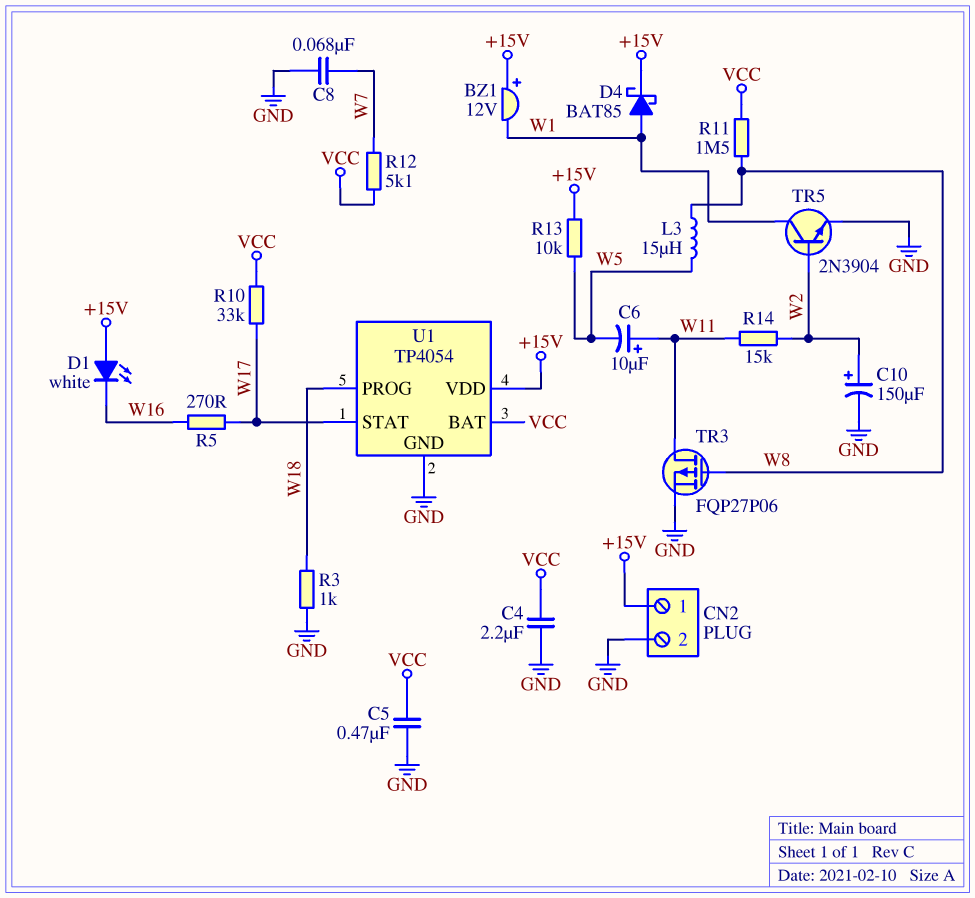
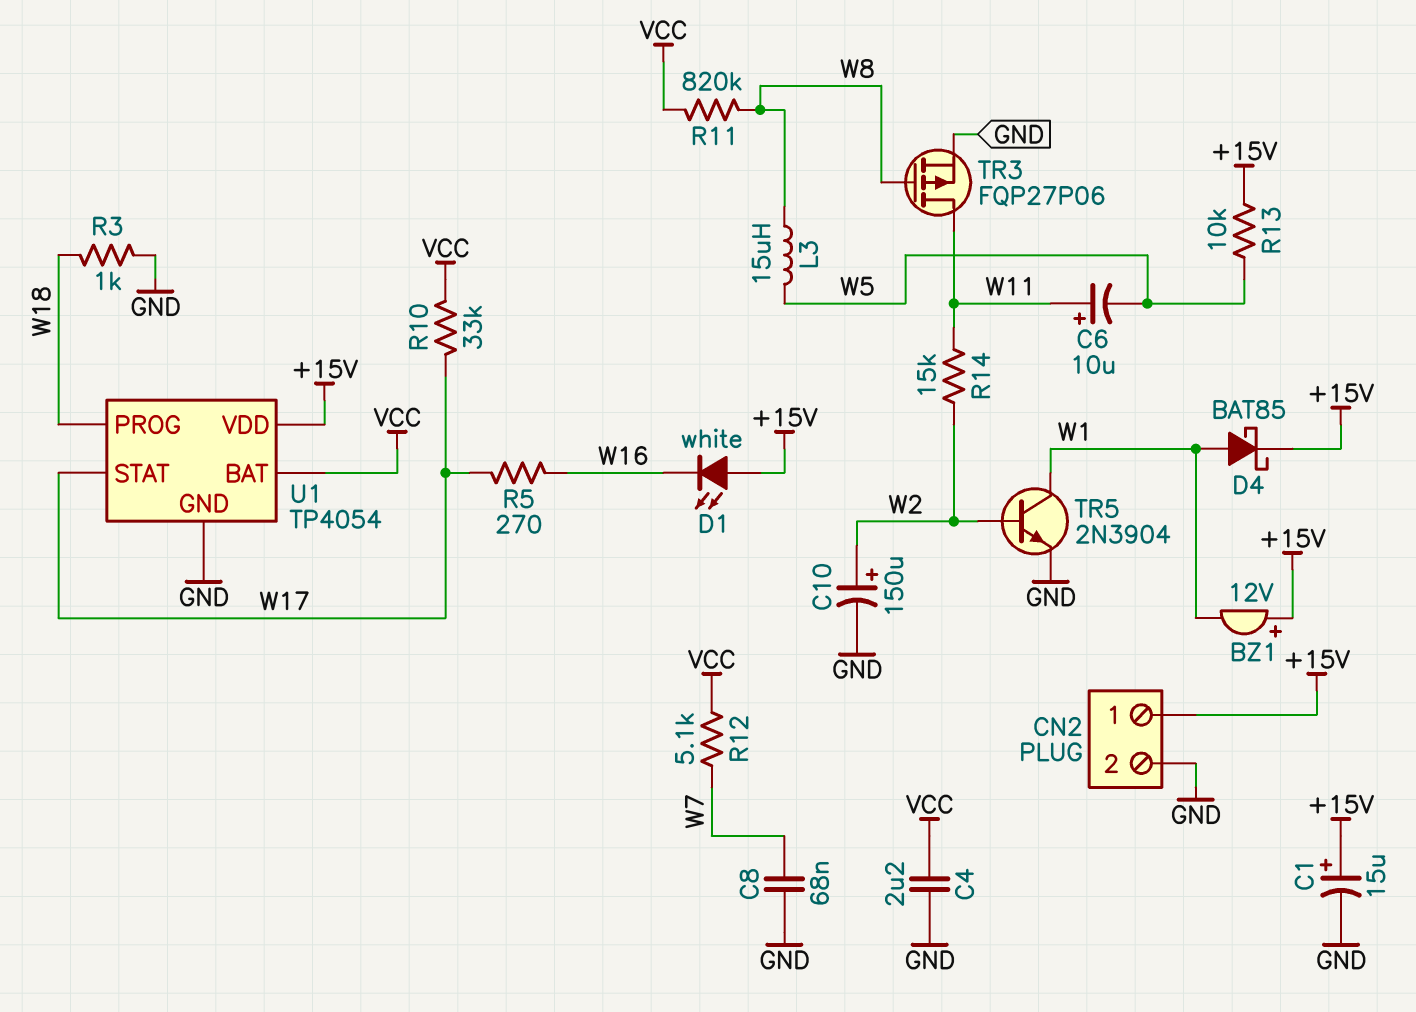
C1: none -> 15uF (plus +15V, minus GND)
C5: 470nF (GND, VCC) -> none
R11: 1.5M (VCC, W8) -> 820k (VCC, W8)

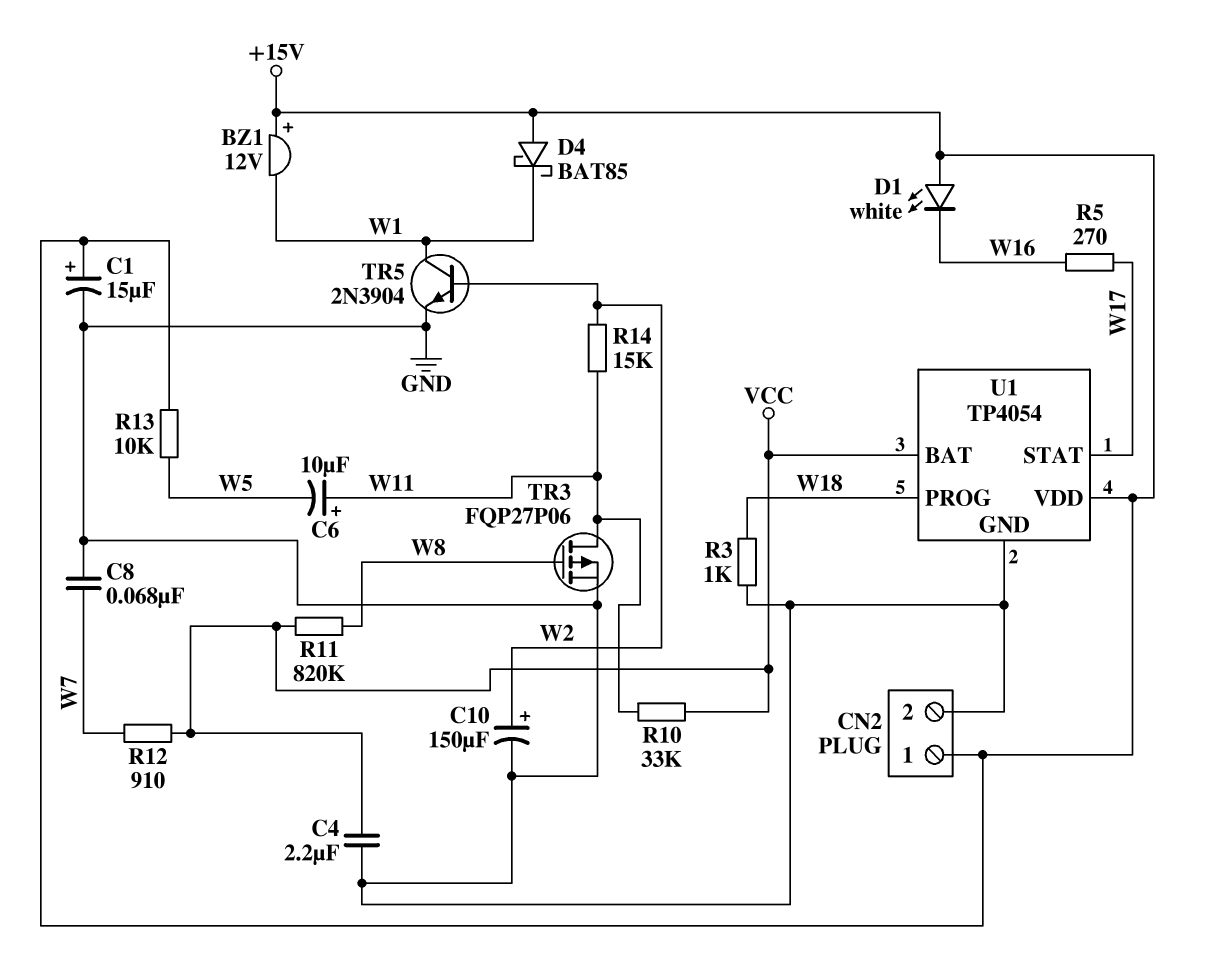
D4: schottky BAT85 (A W1, K +15V) -> schottky BAT85 (A +15V, K W1)
L3: 15uH (W5, W8) -> none
R10: 33k (VCC, W17) -> 33k (VCC, W11)
R12: 5.1k (VCC, W7) -> 910 (VCC, W7)

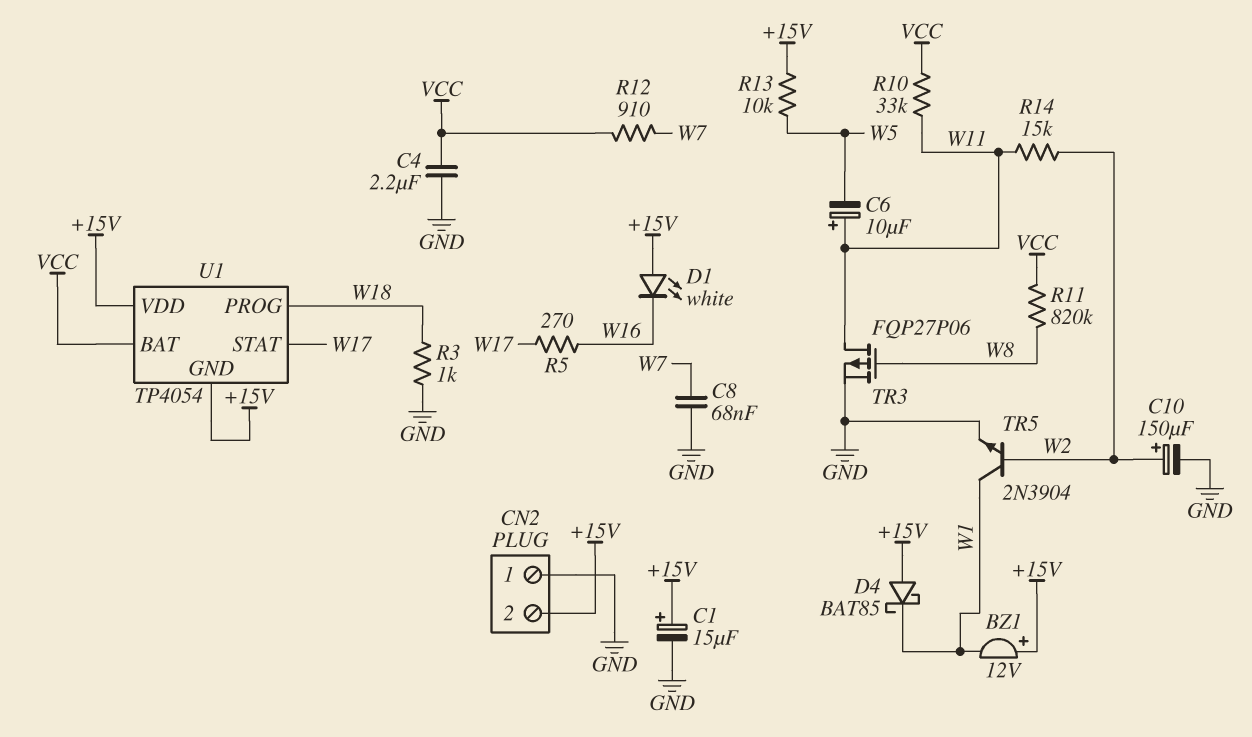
CN2 pin 1: +15V -> GND
CN2 pin 2: GND -> +15V
U1 pin GND: GND -> +15V

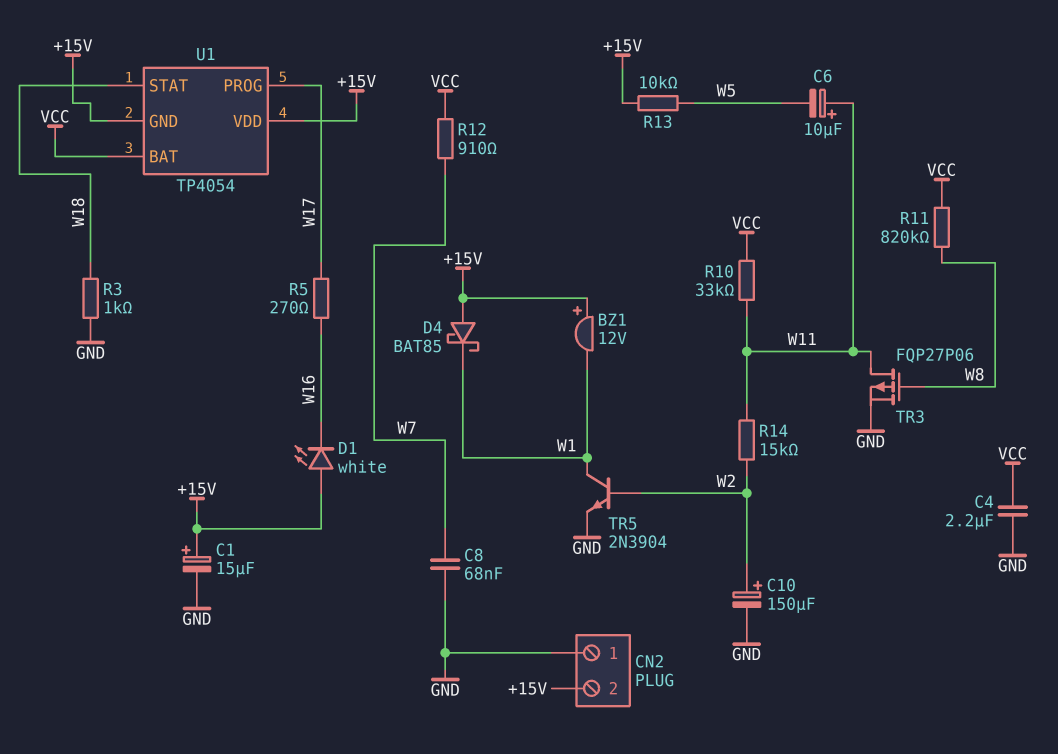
U1 pin PROG: W18 -> W17
U1 pin STAT: W17 -> W18

